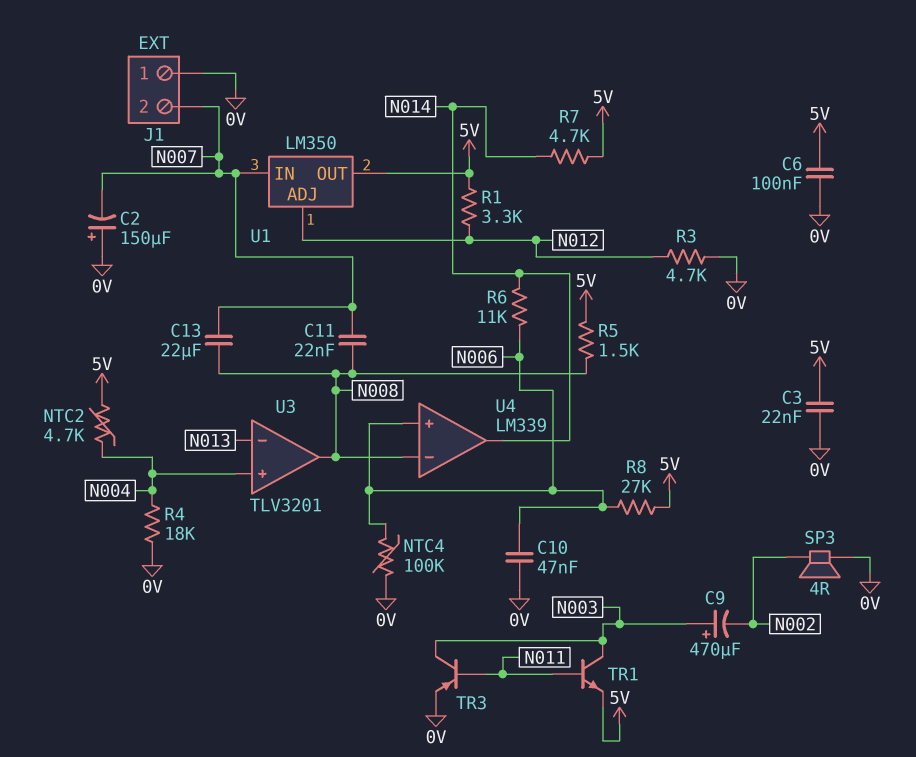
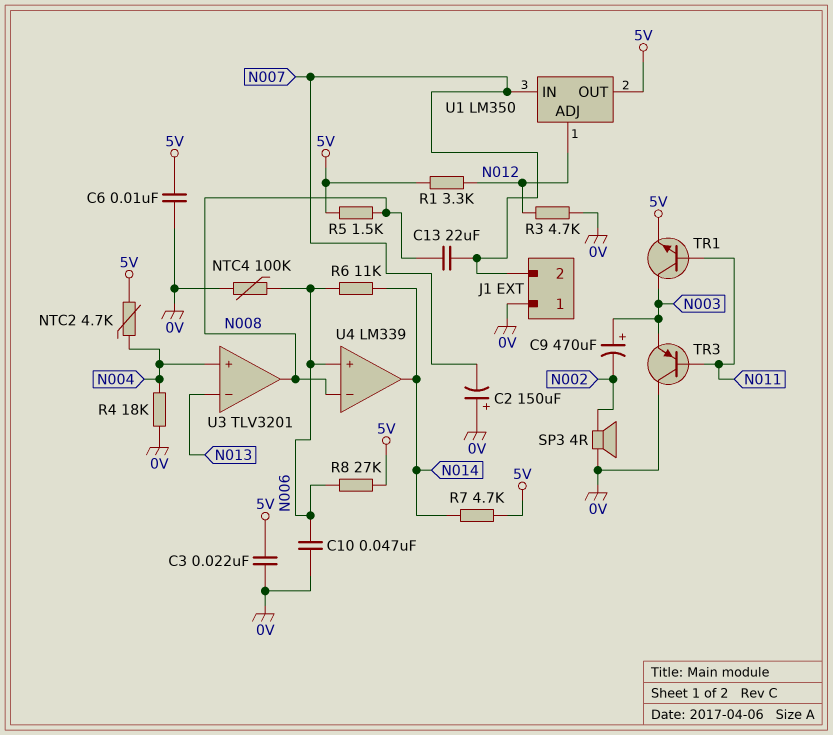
C6: 100nF (0V, 5V) -> 10nF (0V, 5V)
C11: 22nF (N007, N008) -> none
TR3: PNP (B N011, C N003, E 0V) -> PNP (B N011, C 0V, E N003)

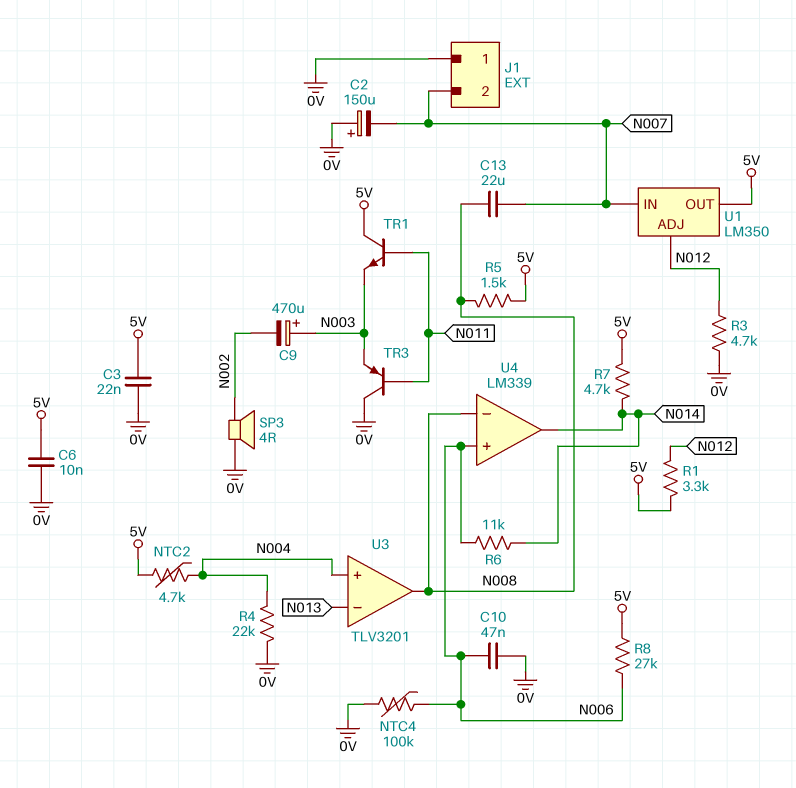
R4: 18k (0V, N004) -> 22k (0V, N004)
TR1: NPN (B N011, C N003, E 5V) -> NPN (B N011, C 5V, E N003)

